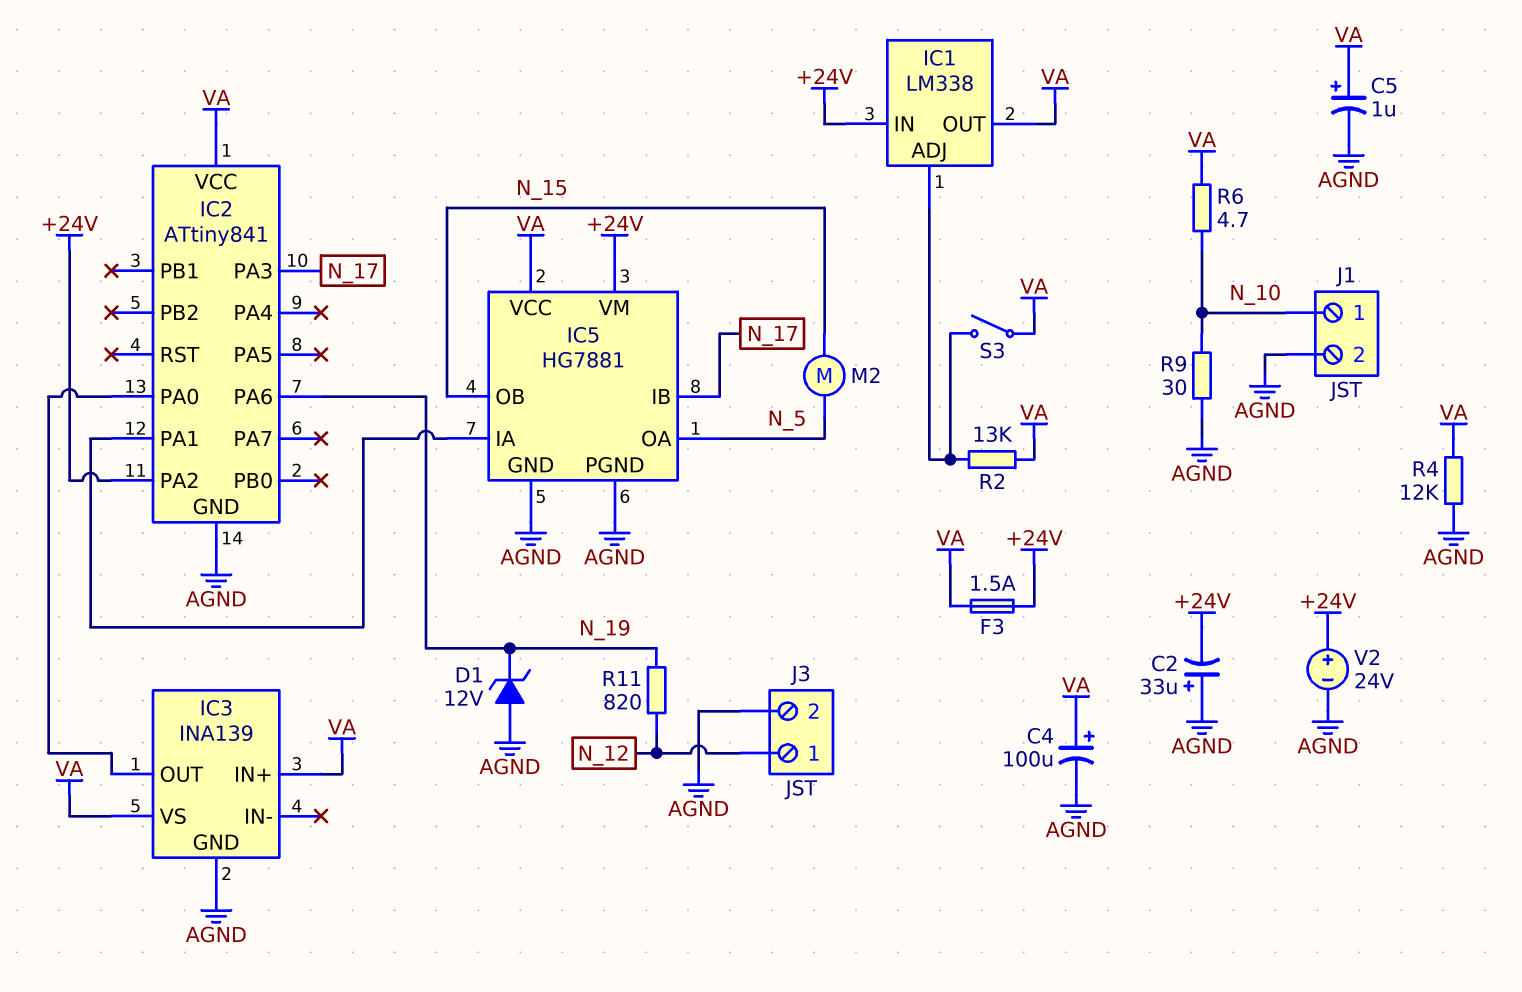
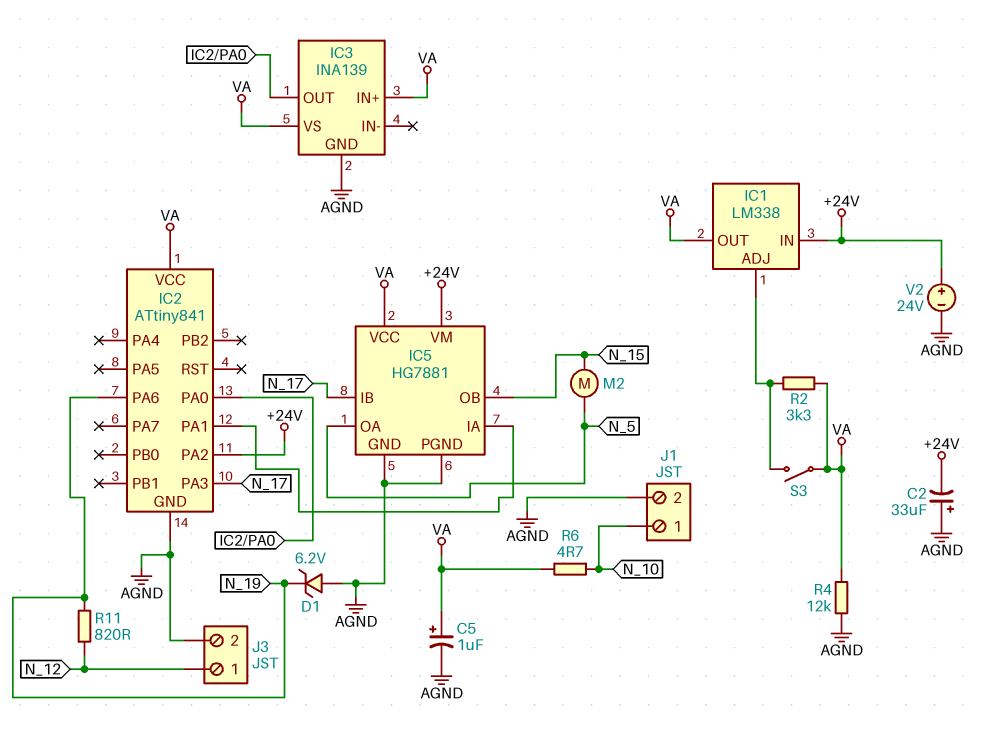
C4: 100uF (plus VA, minus AGND) -> none
D1: zener 12V (A AGND, K N_19) -> zener 6.2V (A AGND, K N_19)
F3: 1.5A (+24V, VA) -> none
R2: 13k (IC1/ADJ, VA) -> 3.3k (IC1/ADJ, VA)
R9: 30 (AGND, N_10) -> none

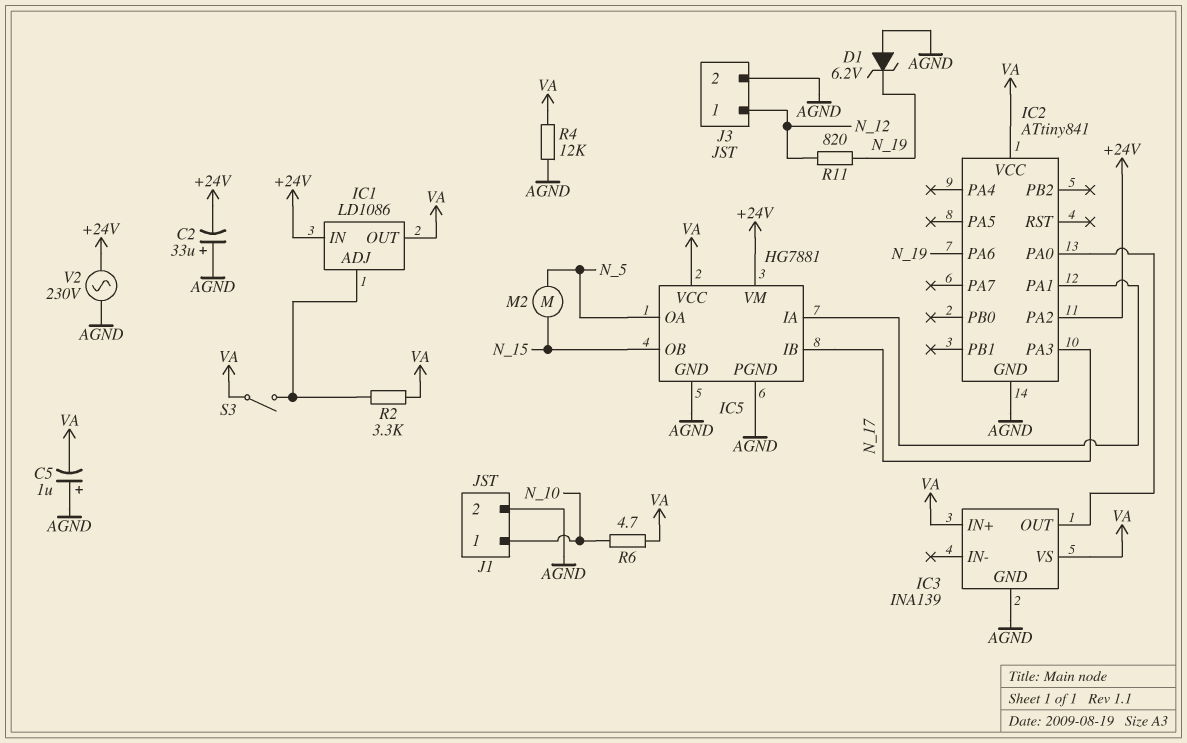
C5: 1uF (plus VA, minus AGND) -> 1uF (plus AGND, minus VA)
IC1: LM338 -> LD1086
V2: 24V (plus +24V, minus AGND) -> AC 230V (+24V, AGND)

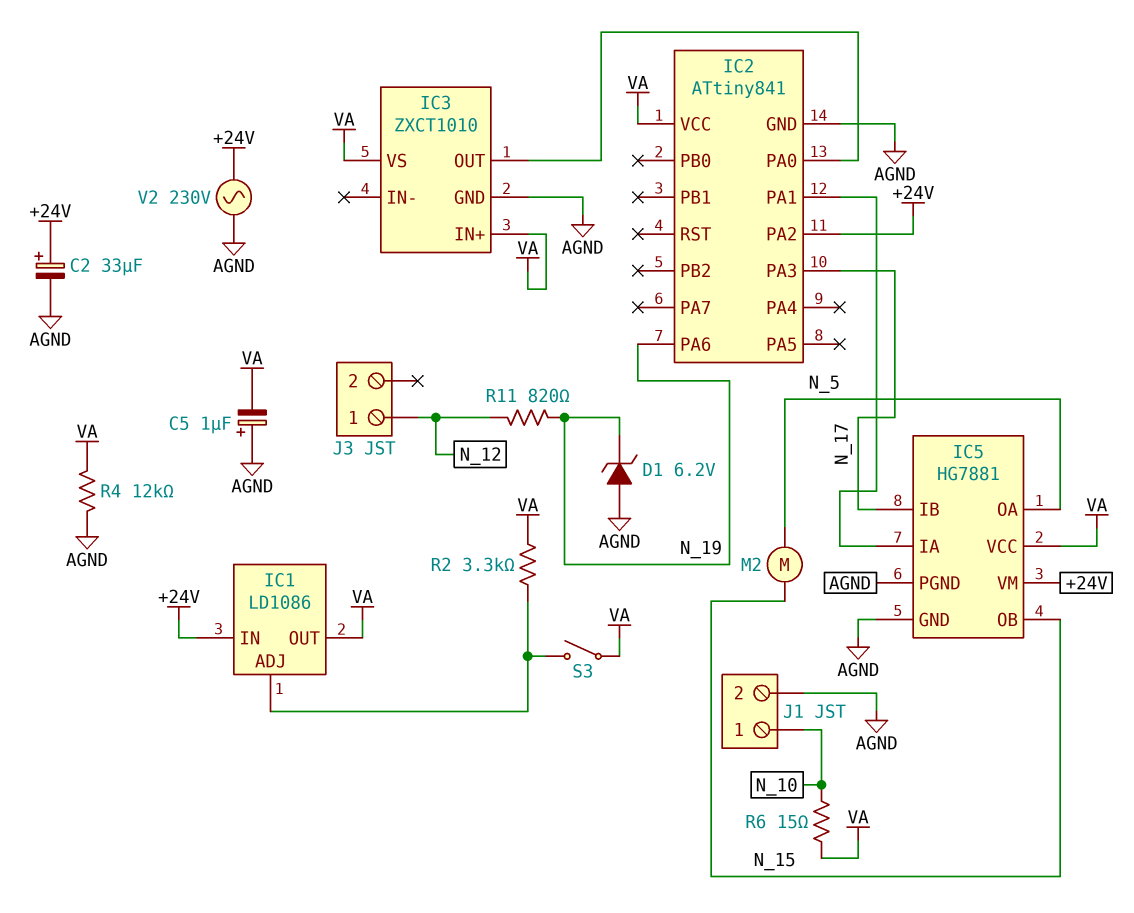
C2: 33uF (plus AGND, minus +24V) -> 33uF (plus +24V, minus AGND)
IC3: INA139 -> ZXCT1010
J3 pin 2: AGND -> none
R6: 4.7 (N_10, VA) -> 15 (N_10, VA)

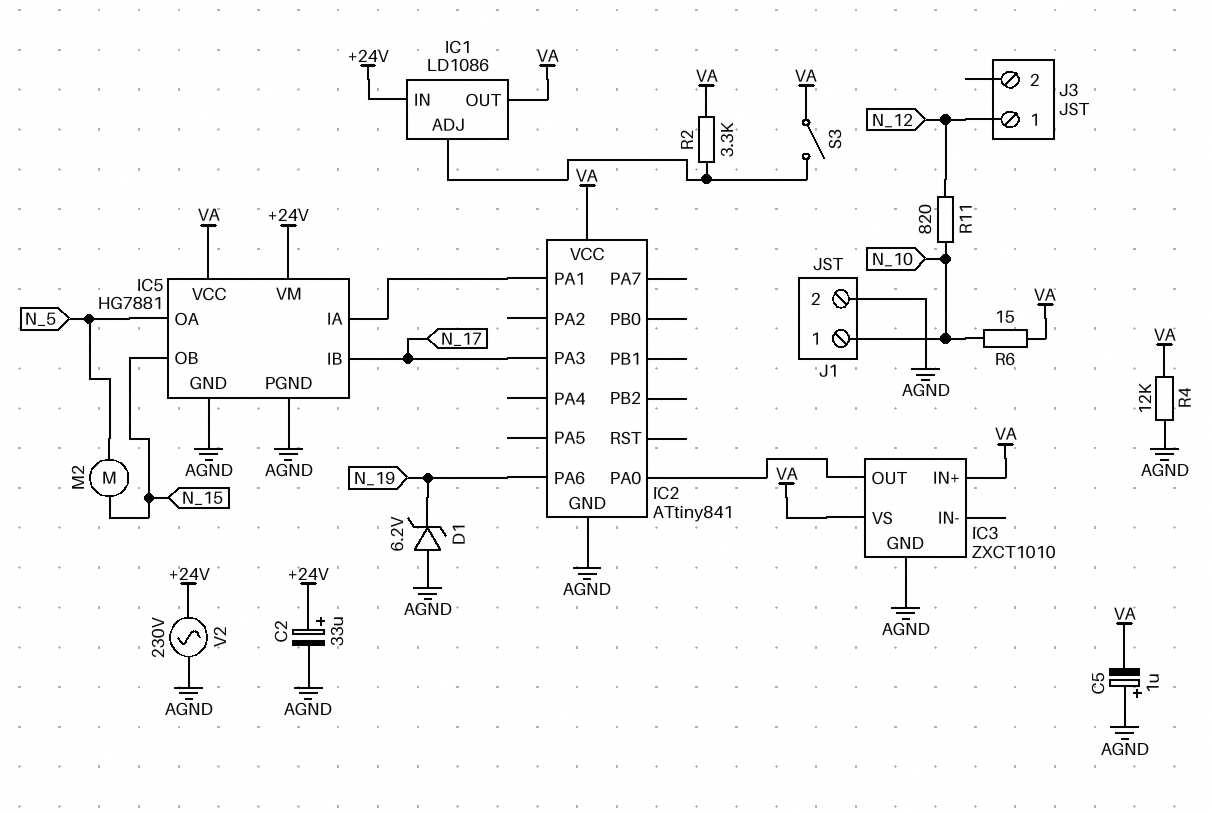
IC2 pin PA2: +24V -> none
R11: 820 (N_12, N_19) -> 820 (N_10, N_12)

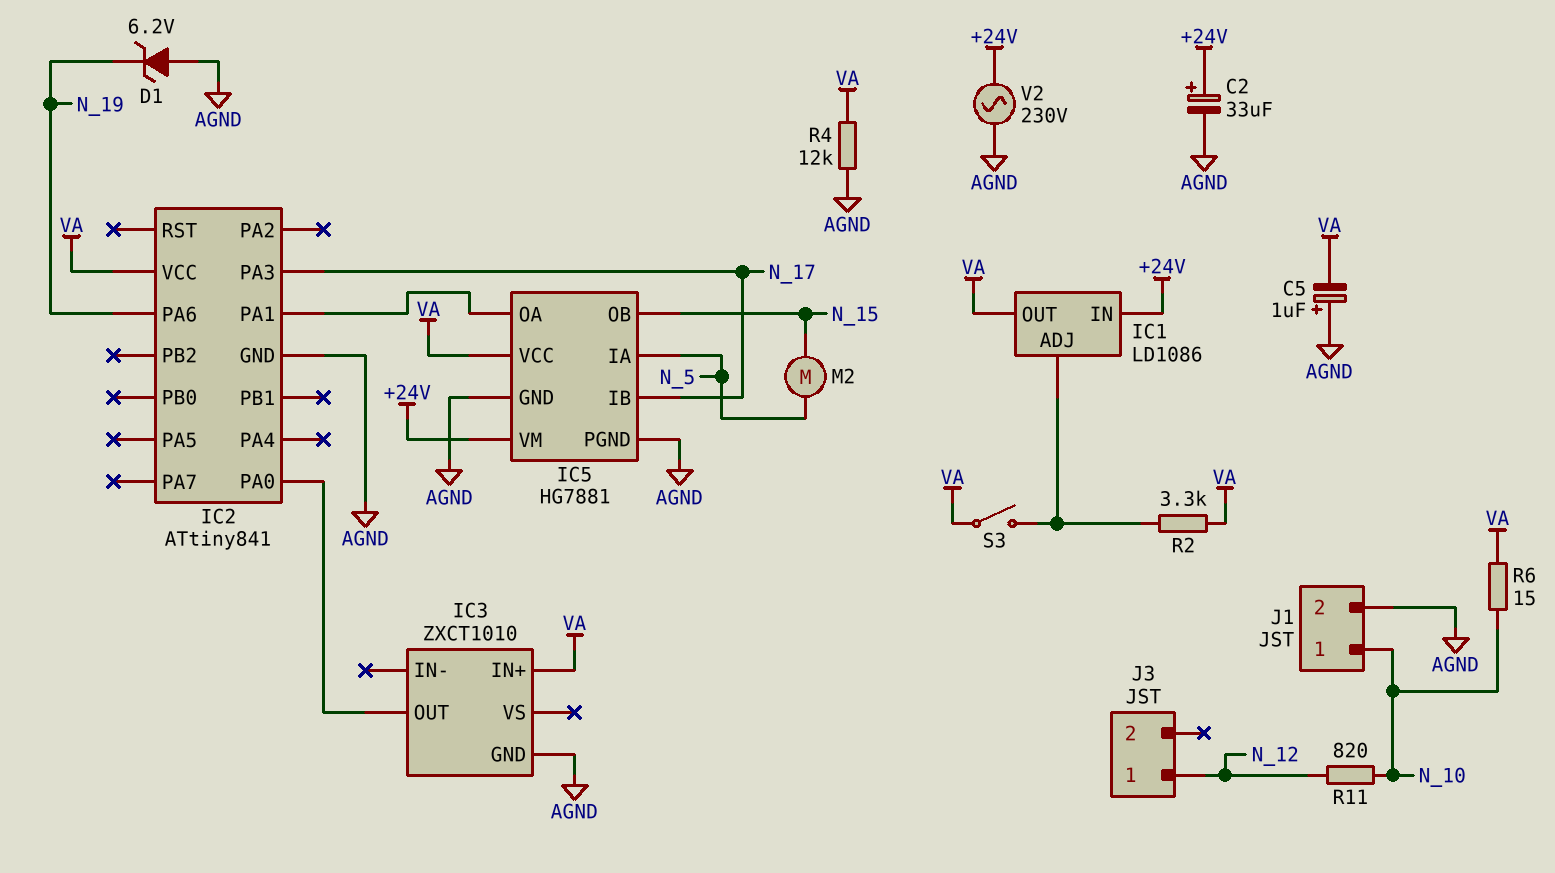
IC3 pin VS: VA -> none
IC5 pin IA: IC2/PA1 -> N_5
IC5 pin OA: N_5 -> IC2/PA1

